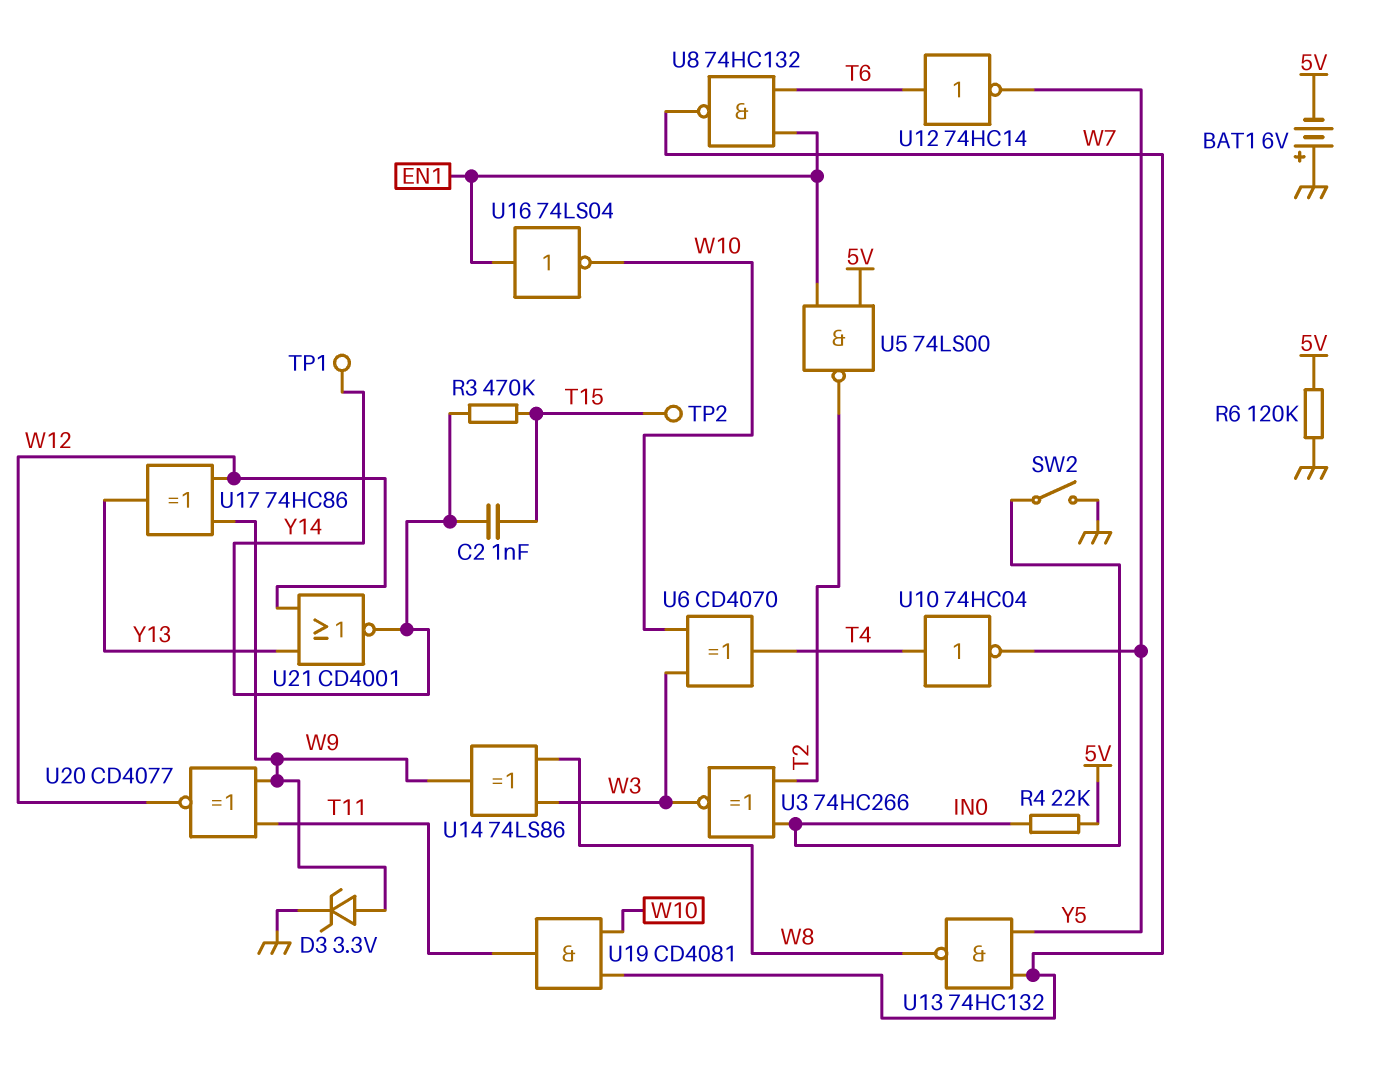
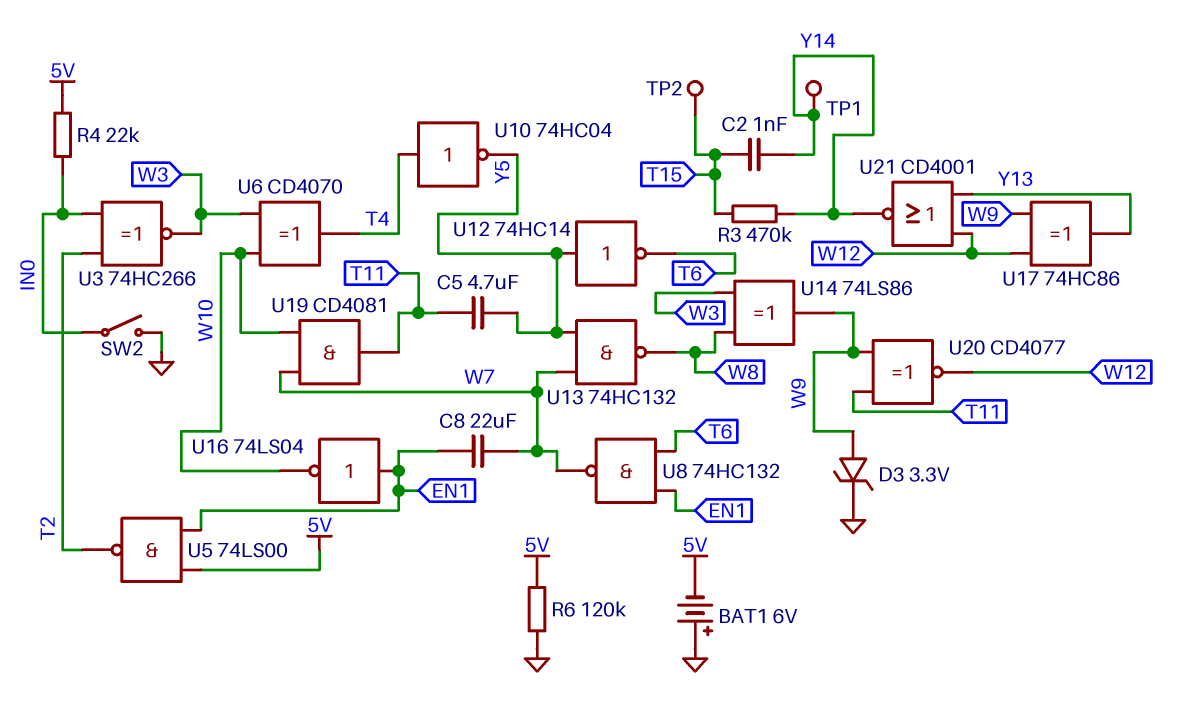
C5: none -> 4.7uF (T11, Y5)
C8: none -> 22uF (EN1, W7)
U12: NOT 74HC14 (in T6, out Y5) -> NOT 74HC14 (in Y5, out T6)

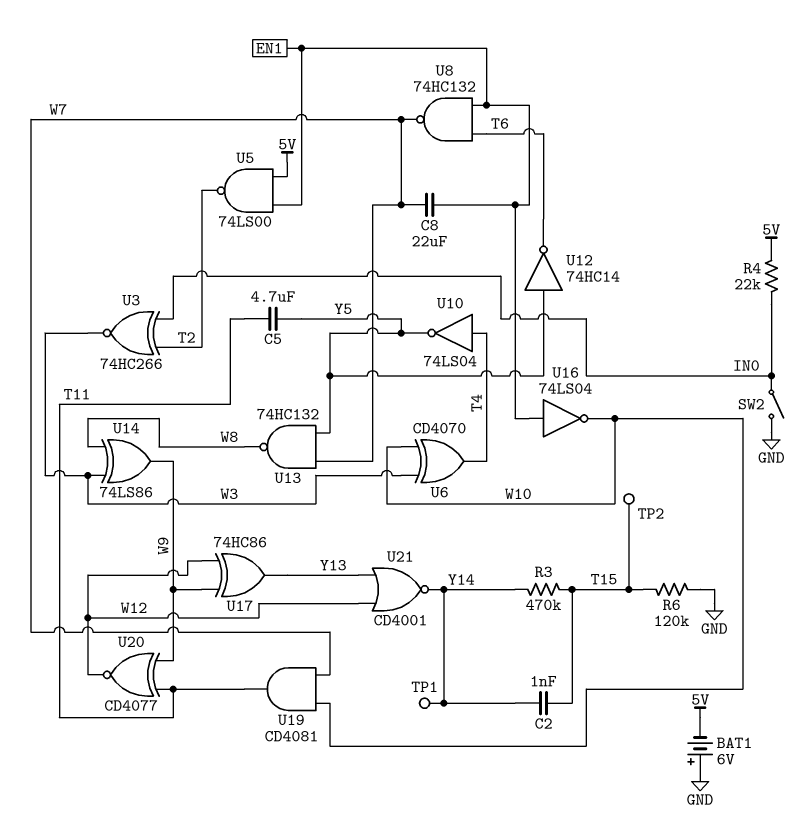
D3: zener 3.3V (A W9, K GND) -> none
R6: 120k (5V, GND) -> 120k (GND, T15)
U10: NOT 74HC04 (in T4, out Y5) -> NOT 74LS04 (in T4, out Y5)

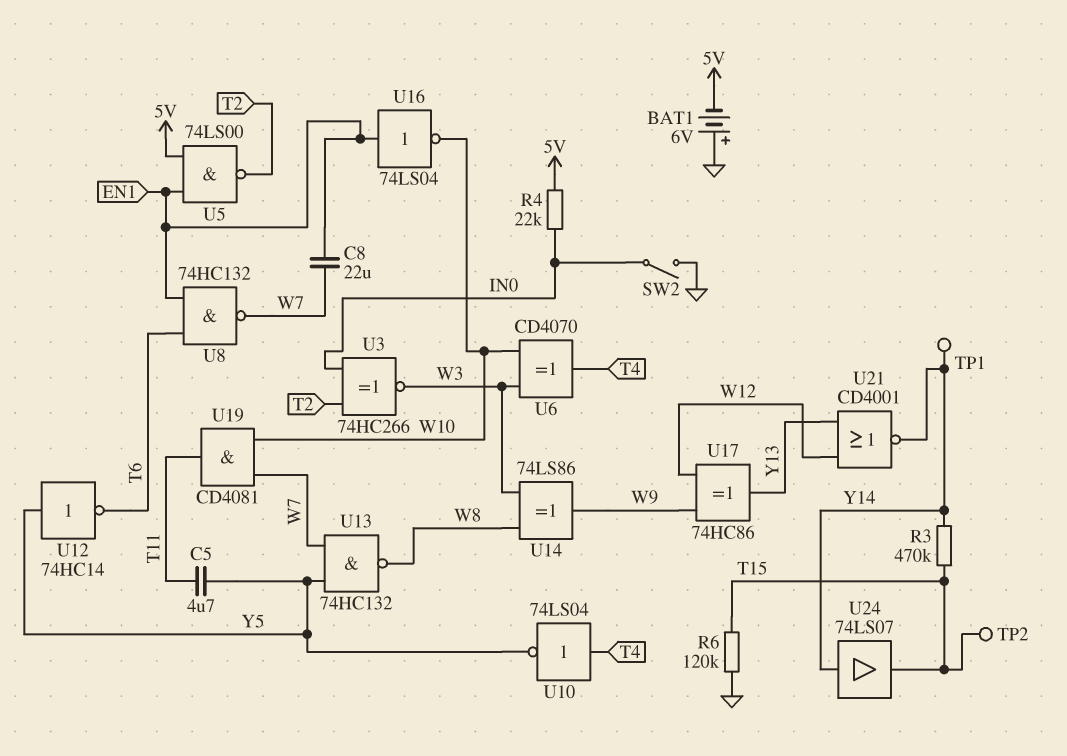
C2: 1nF (T15, Y14) -> none
U20: XNOR CD4077 (in T11, in W9, out W12) -> none
U24: none -> buffer 74LS07 (in Y14, out T15)

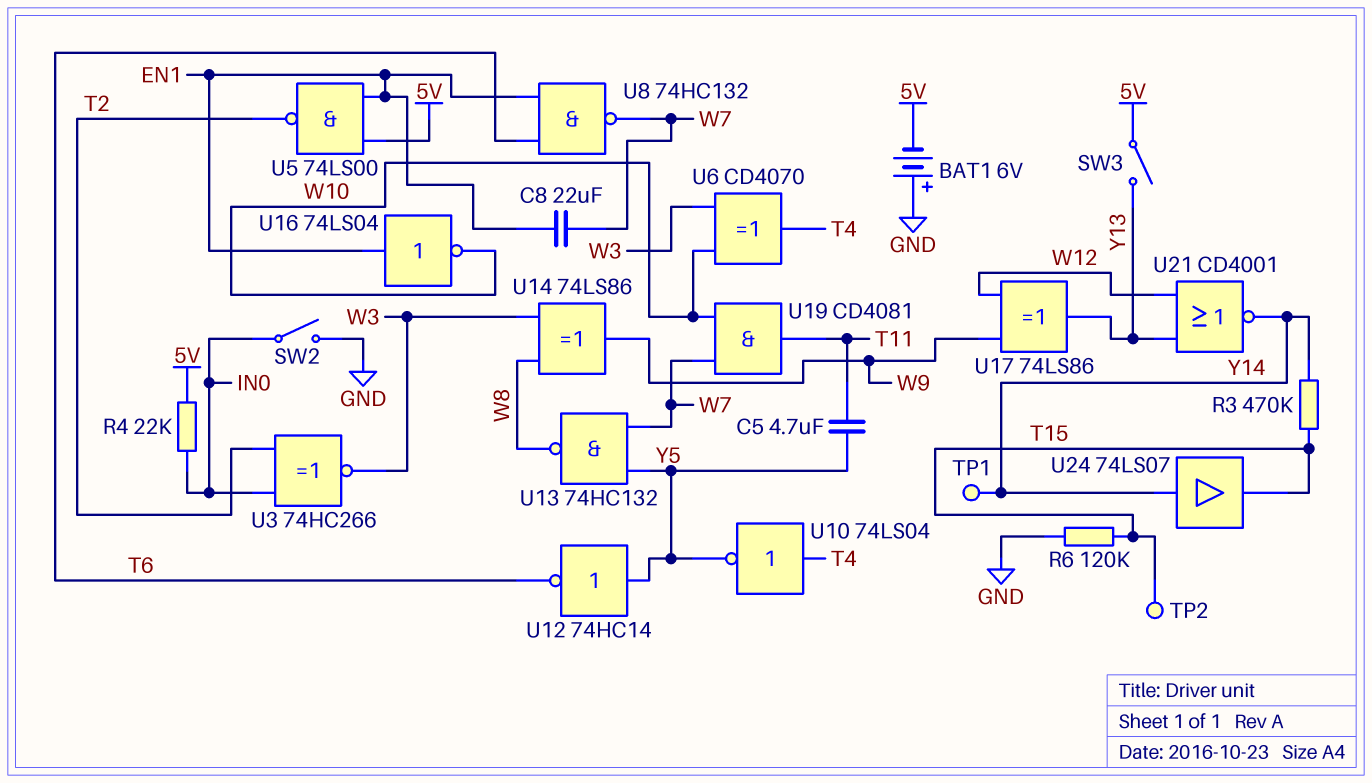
SW3: none -> switch (5V, Y13)
U17: XOR 74HC86 (in W9, in W12, out Y13) -> XOR 74LS86 (in W9, in W12, out Y13)

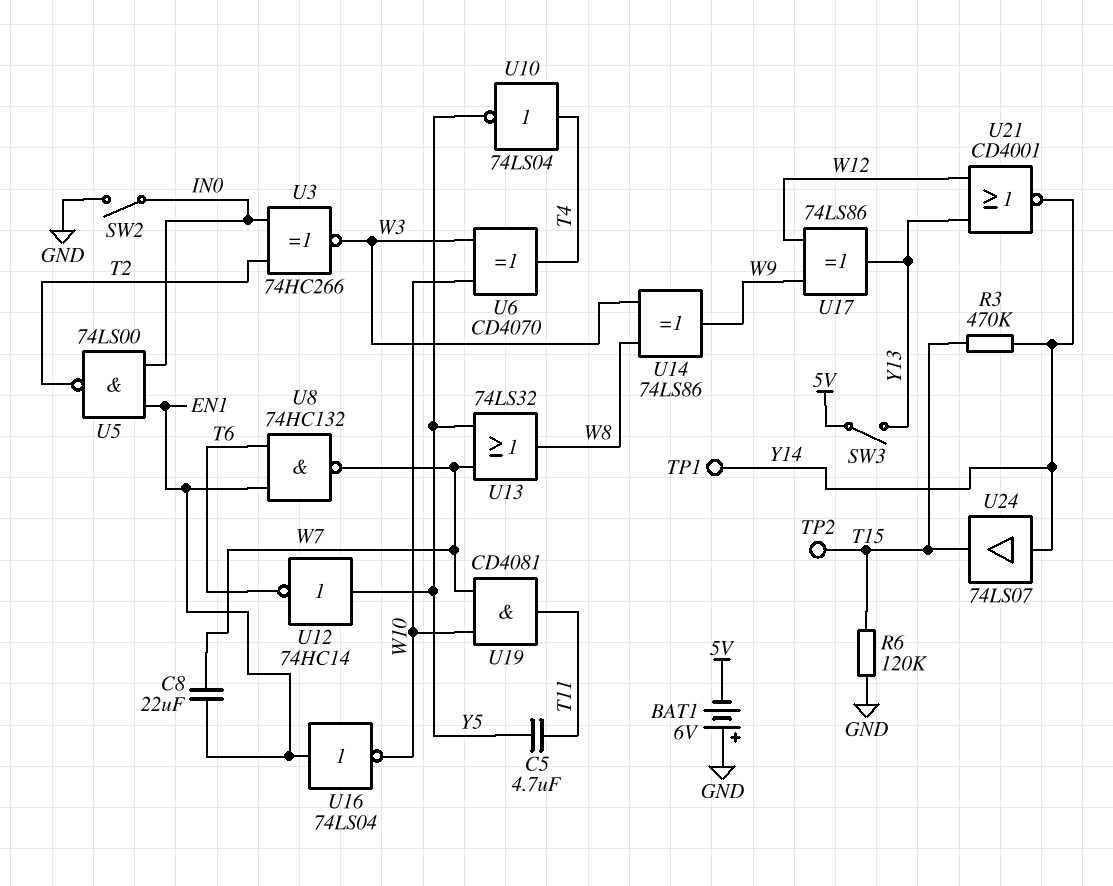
R4: 22k (5V, IN0) -> none
U5: NAND 74LS00 (in 5V, in EN1, out T2) -> NAND 74LS00 (in EN1, in IN0, out T2)
U13: NAND 74HC132 (in W7, in Y5, out W8) -> OR 74LS32 (in W7, in Y5, out W8)

